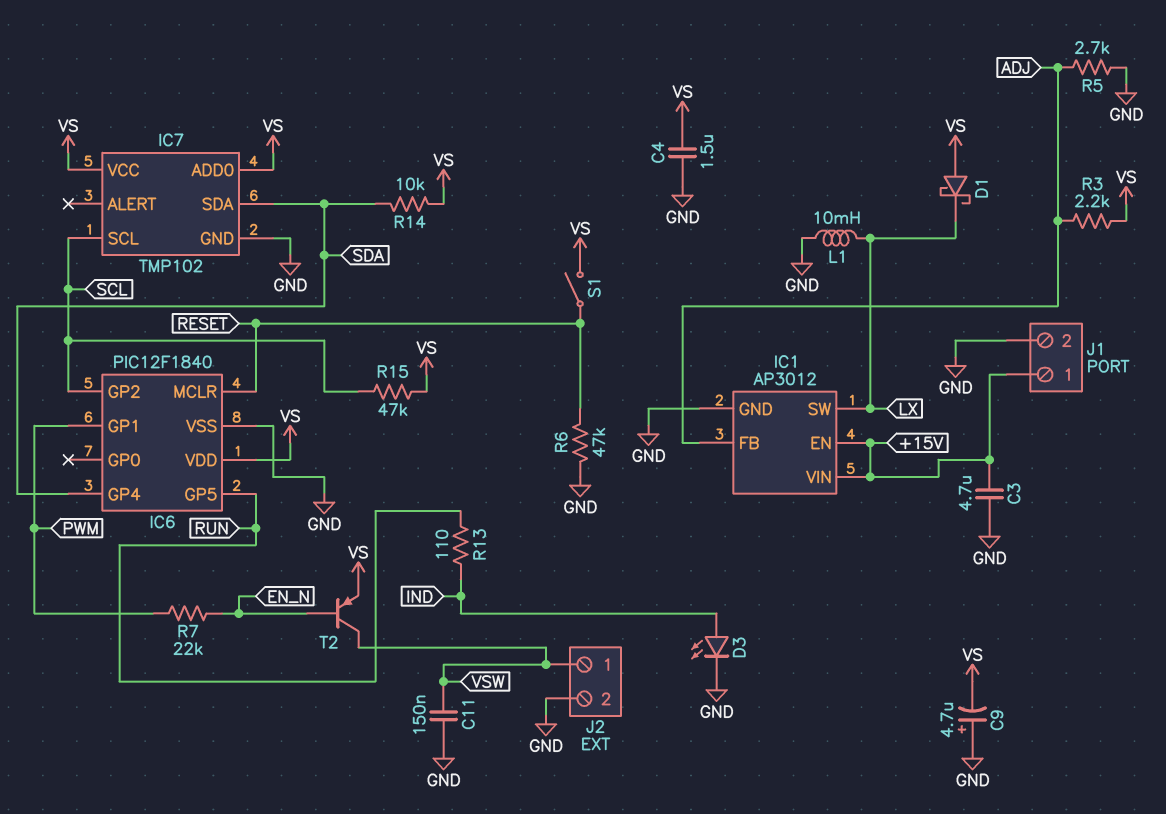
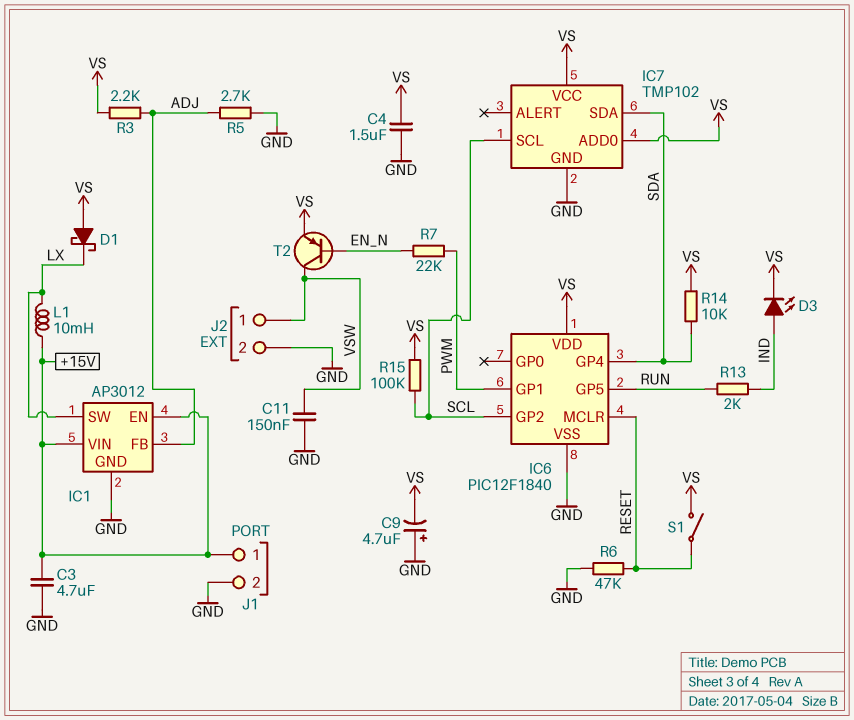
D3: LED (A IND, K GND) -> LED (A IND, K VS)
L1: 10mH (GND, LX) -> 10mH (+15V, LX)
R13: 110 (IND, RUN) -> 2k (IND, RUN)
R15: 47k (SCL, VS) -> 100k (SCL, VS)

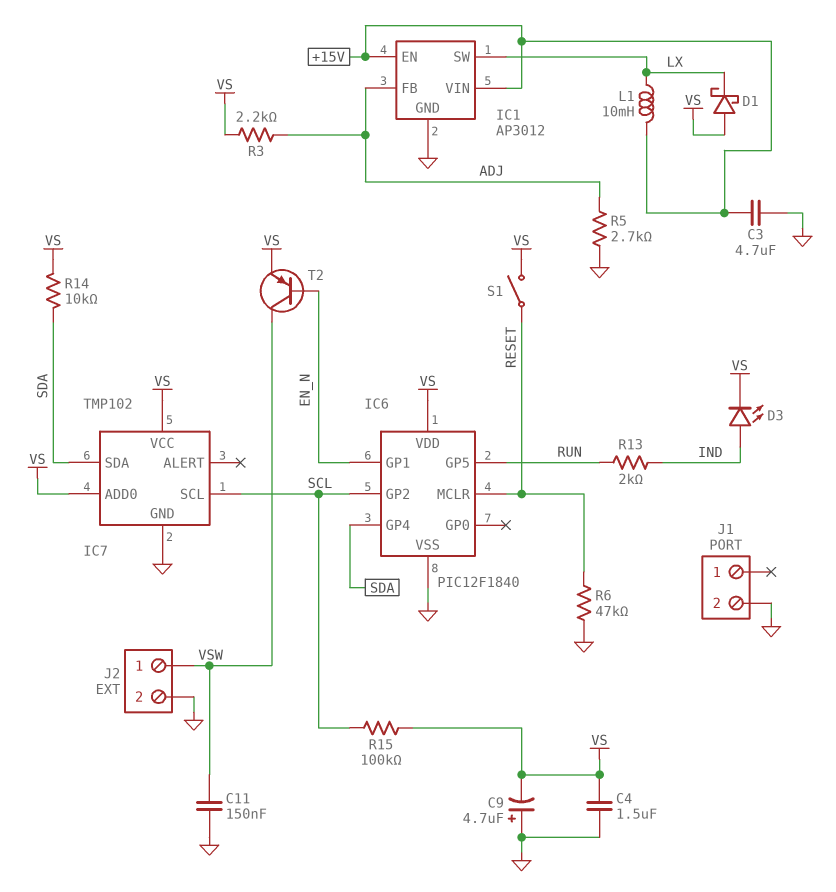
IC6 pin GP1: PWM -> EN_N
J1 pin 1: +15V -> none
R7: 22k (EN_N, PWM) -> none

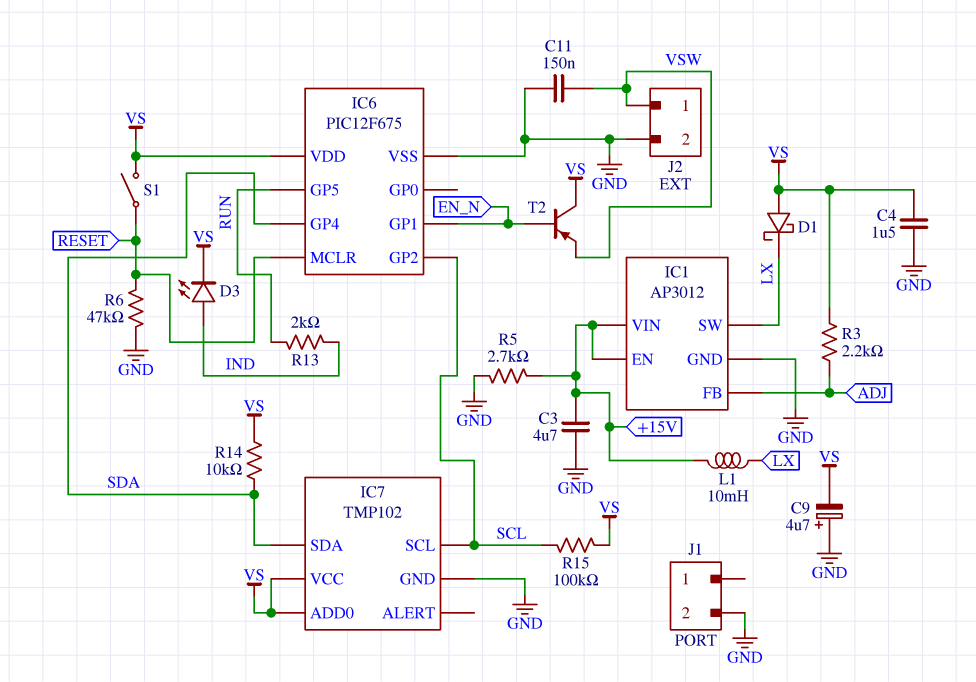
IC6: PIC12F1840 -> PIC12F675
R5: 2.7k (ADJ, GND) -> 2.7k (+15V, GND)
T2: PNP (B EN_N, C VSW, E VS) -> PNP (B EN_N, C VS, E VSW)

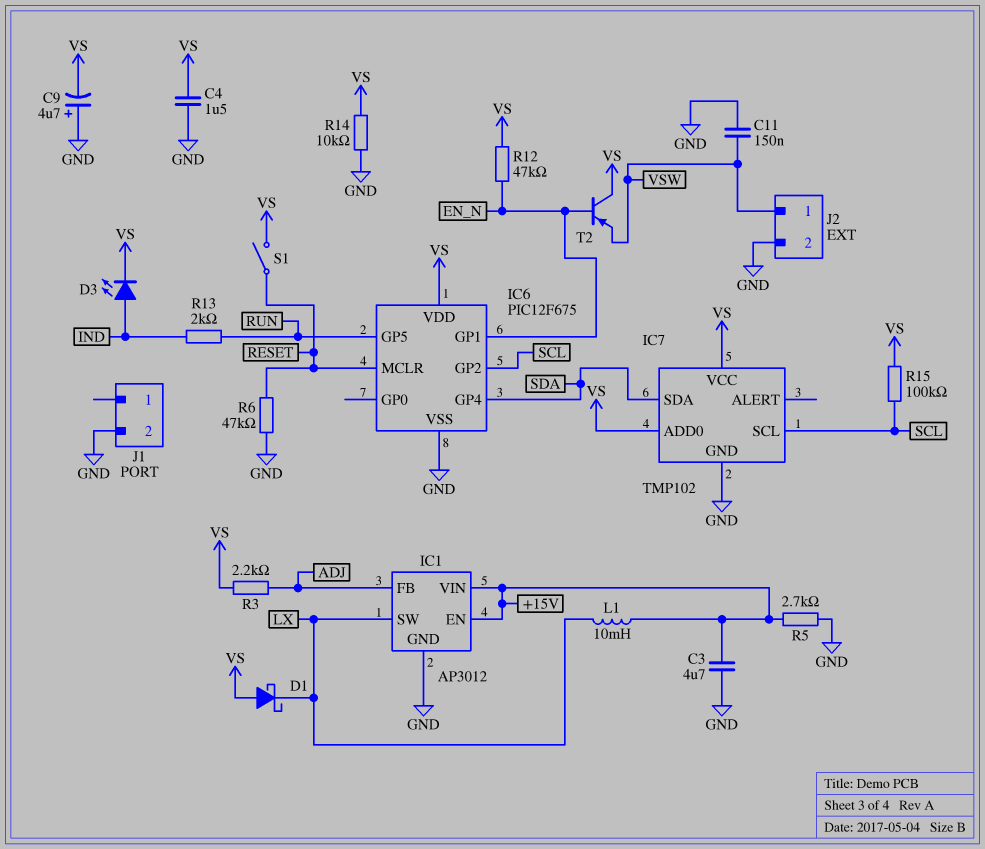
R12: none -> 47k (EN_N, VS)
R14: 10k (SDA, VS) -> 10k (GND, VS)

